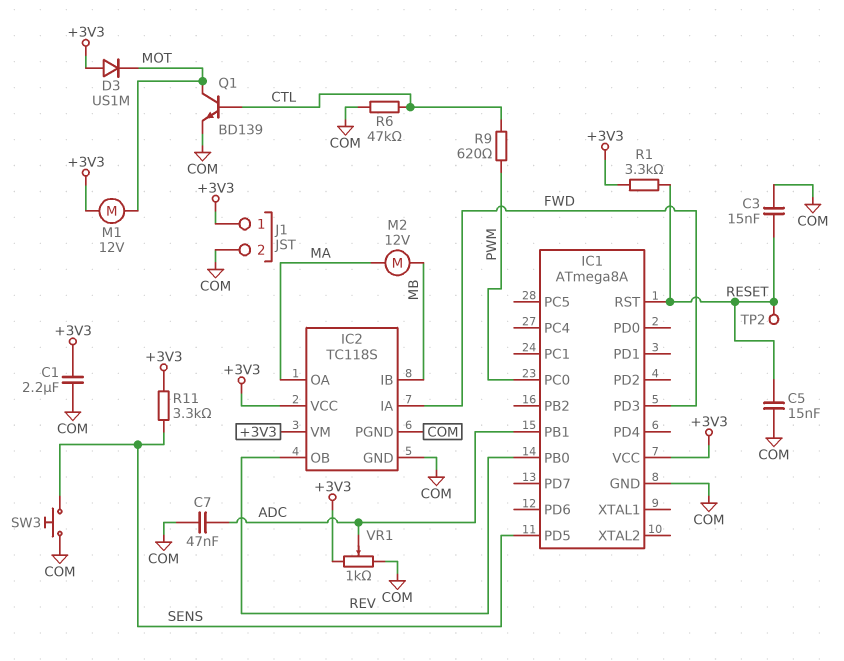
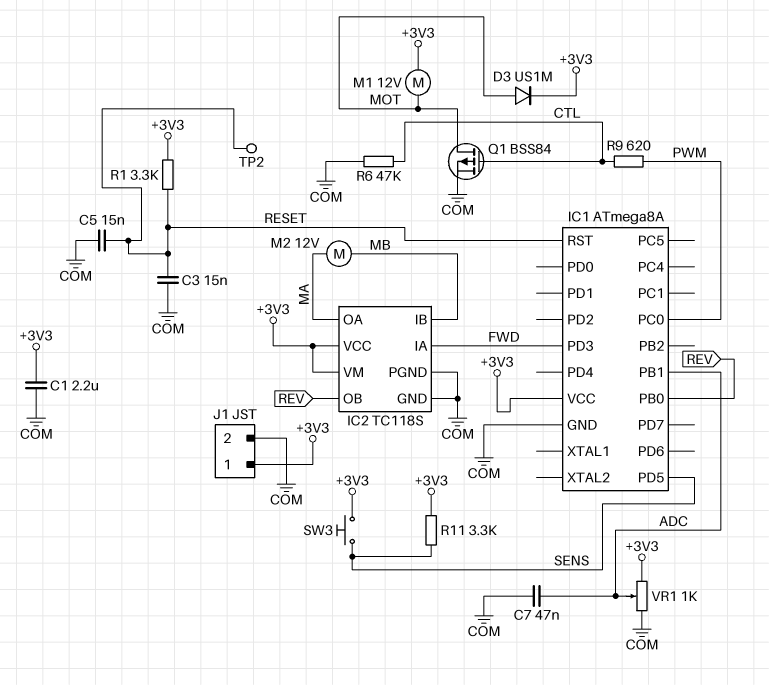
D3: diode US1M (A +3V3, K MOT) -> diode US1M (A MOT, K +3V3)
Q1: NPN BD139 (B CTL, C MOT, E COM) -> PMOS BSS84 (G CTL, D MOT, S COM)
SW3: button (COM, SENS) -> button (+3V3, SENS)

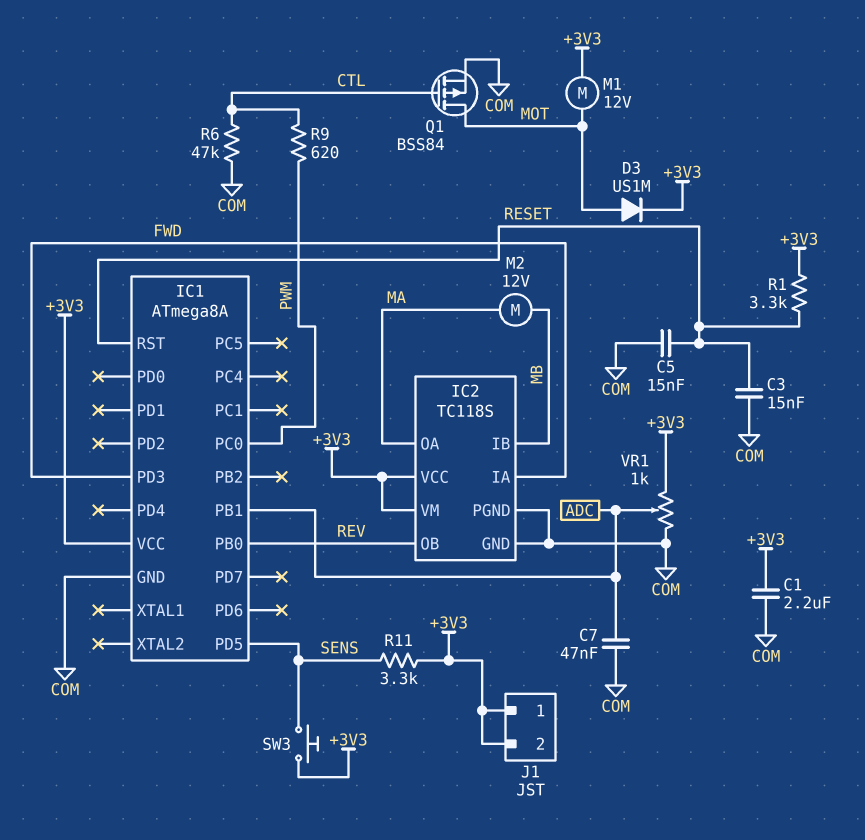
J1 pin 2: COM -> +3V3
TP2: test point (RESET) -> none

